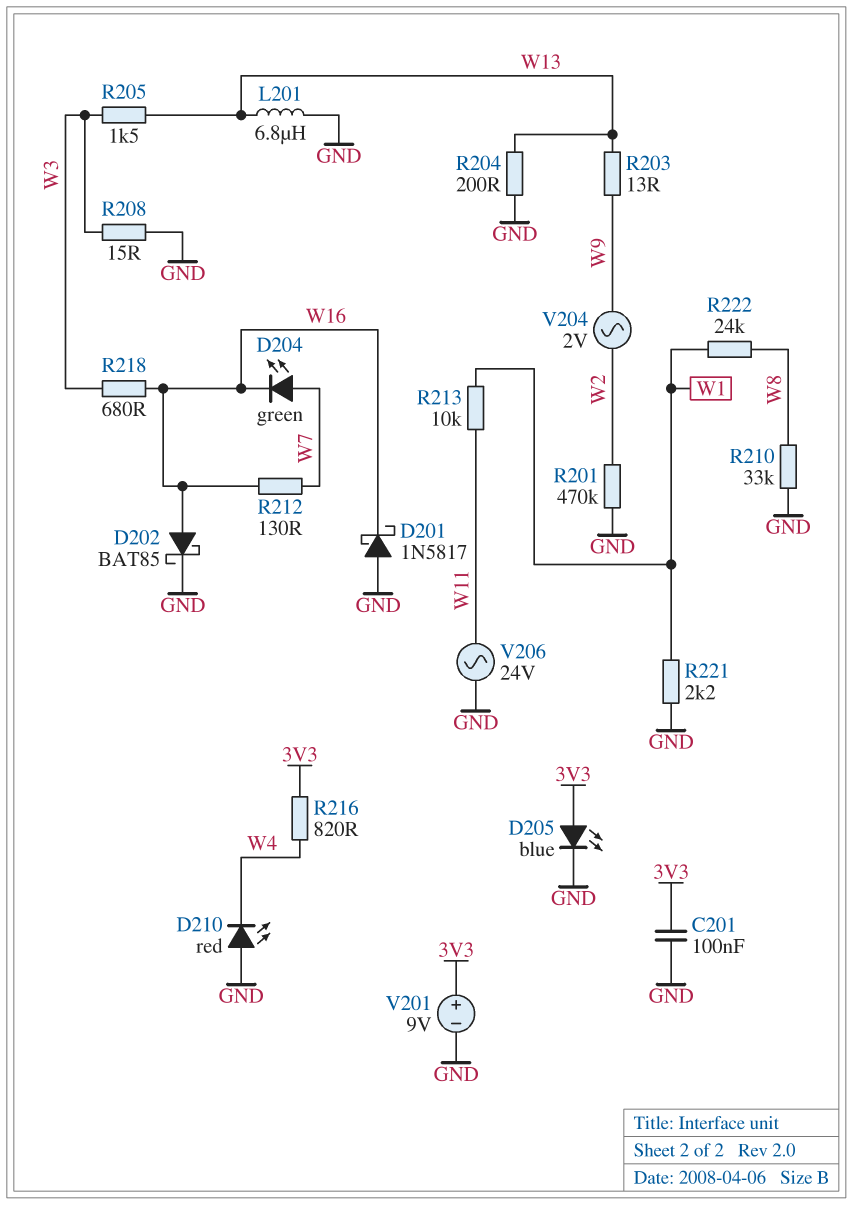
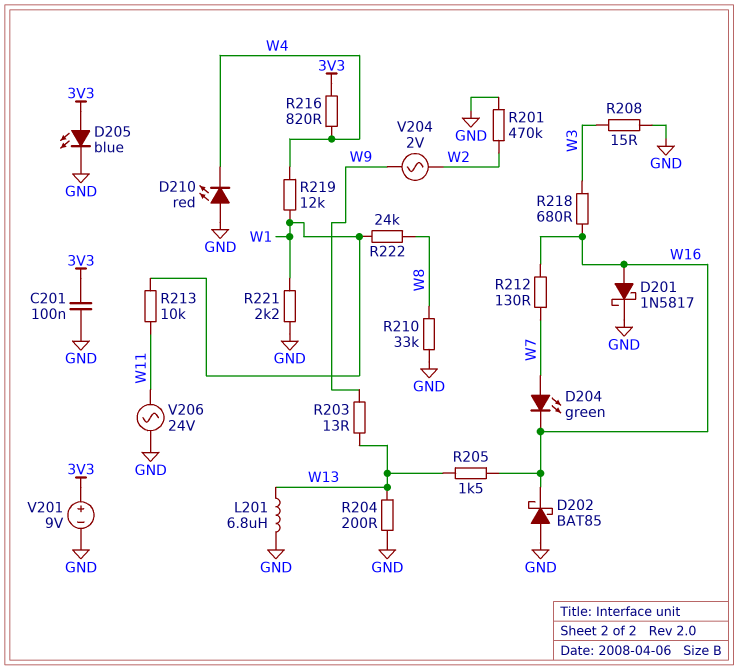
D201: schottky 1N5817 (A GND, K W16) -> schottky 1N5817 (A W16, K GND)
D202: schottky BAT85 (A W16, K GND) -> schottky BAT85 (A GND, K W16)
R205: 1.5k (W3, W13) -> 1.5k (W13, W16)
R219: none -> 12k (W1, W4)

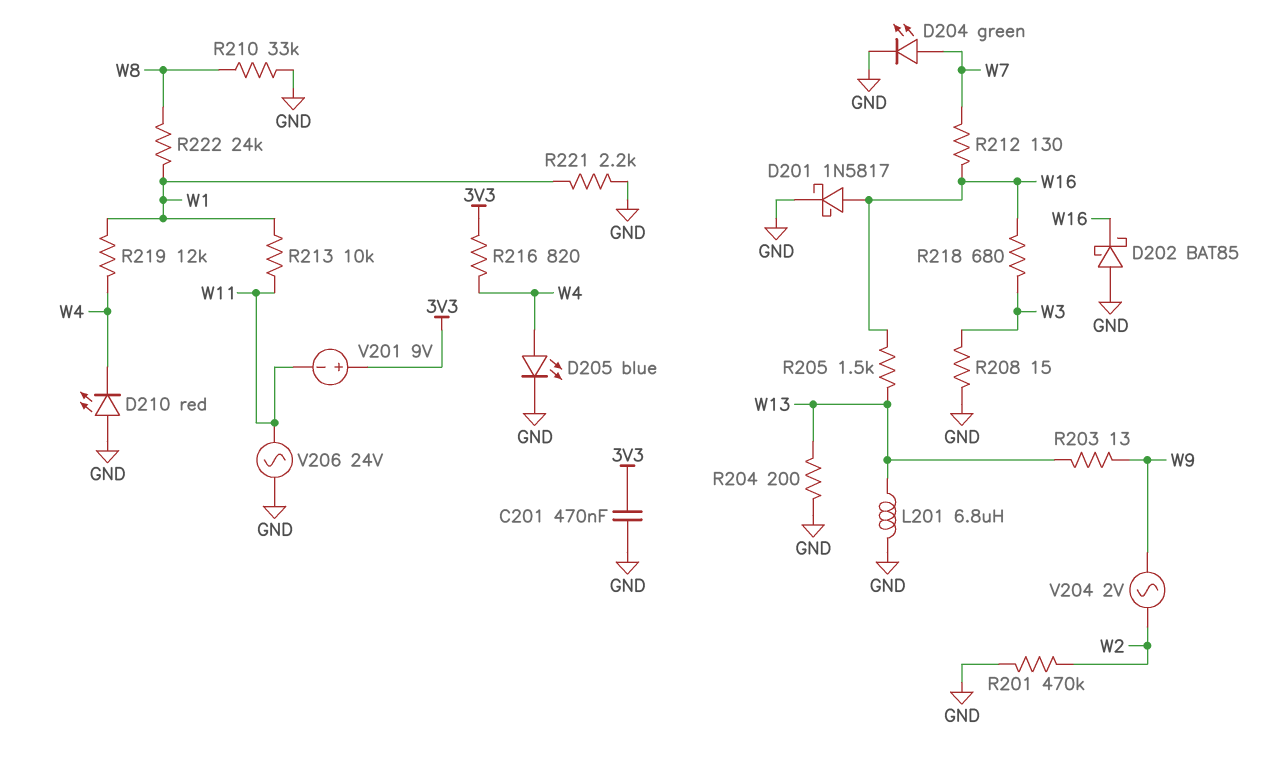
C201: 100nF (3V3, GND) -> 470nF (3V3, GND)
D204: LED green (A W7, K W16) -> LED green (A W7, K GND)
D205: LED blue (A 3V3, K GND) -> LED blue (A W4, K GND)
V201: 9V (plus 3V3, minus GND) -> 9V (plus 3V3, minus W11)

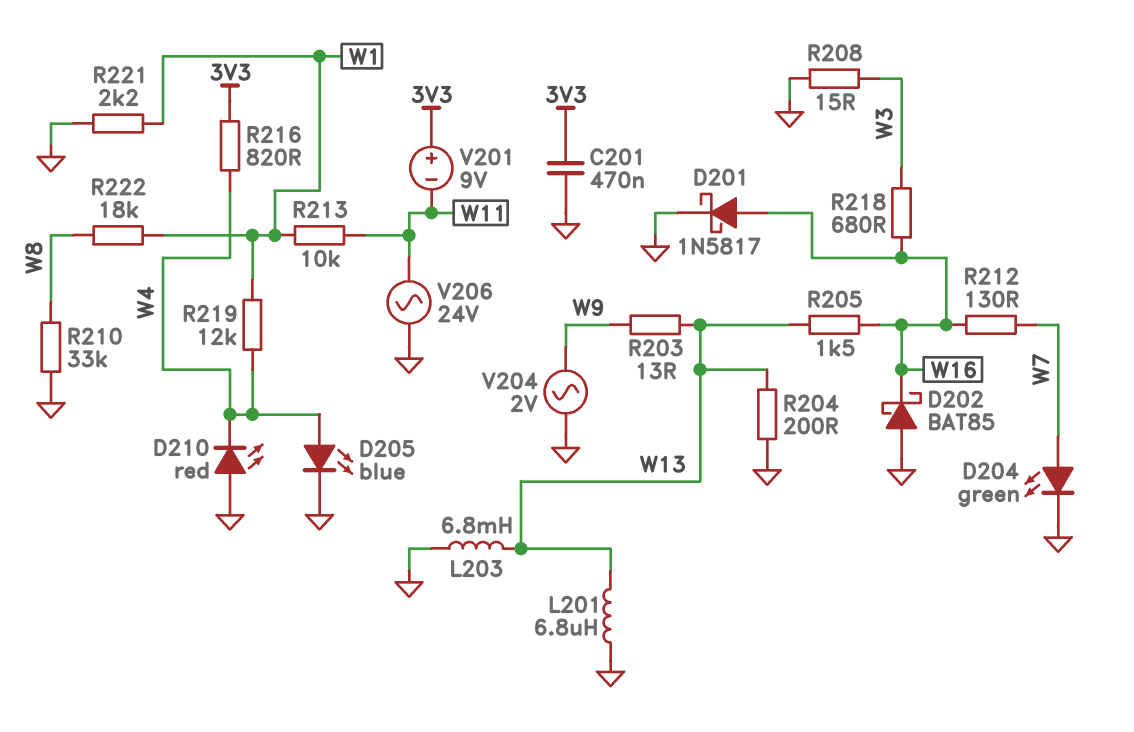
L203: none -> 6.8mH (GND, W13)
R201: 470k (GND, W2) -> none
R222: 24k (W1, W8) -> 18k (W1, W8)
V204: AC 2V (W2, W9) -> AC 2V (GND, W9)

